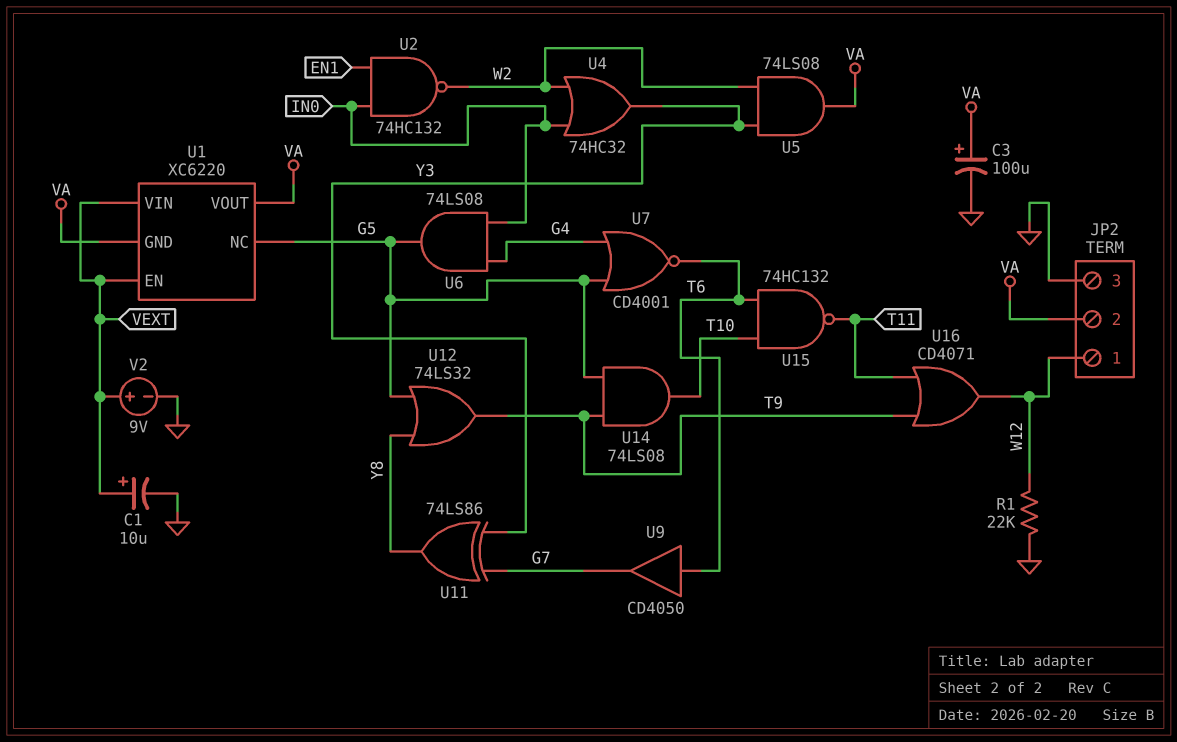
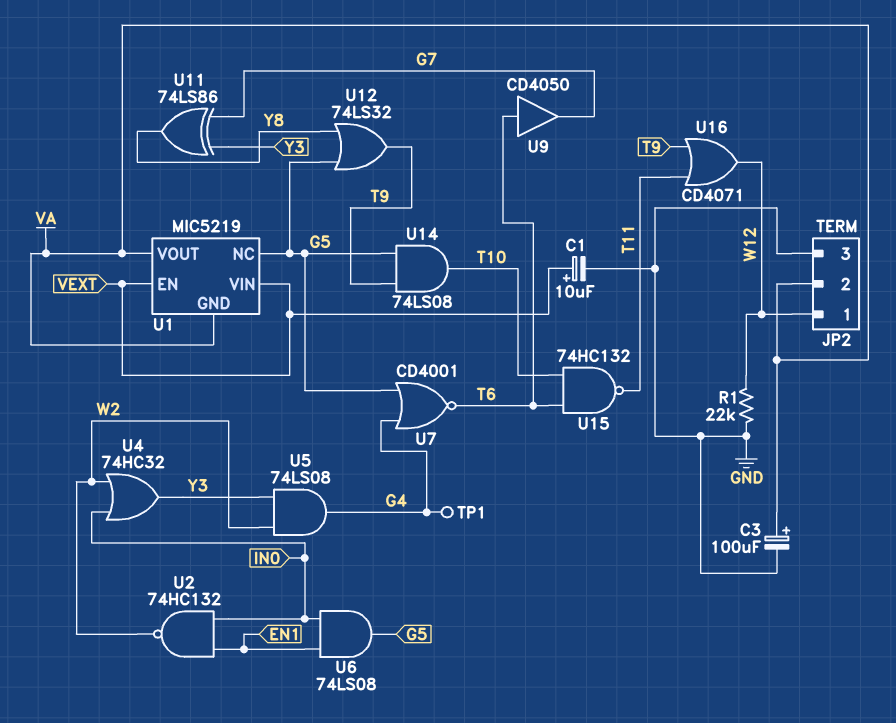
TP1: none -> test point (G4)
U1: XC6220 -> MIC5219
U5: AND 74LS08 (in W2, in Y3, out VA) -> AND 74LS08 (in W2, in Y3, out G4)
U6: AND 74LS08 (in G4, in IN0, out G5) -> AND 74LS08 (in EN1, in IN0, out G5)
V2: 9V (plus VEXT, minus GND) -> none

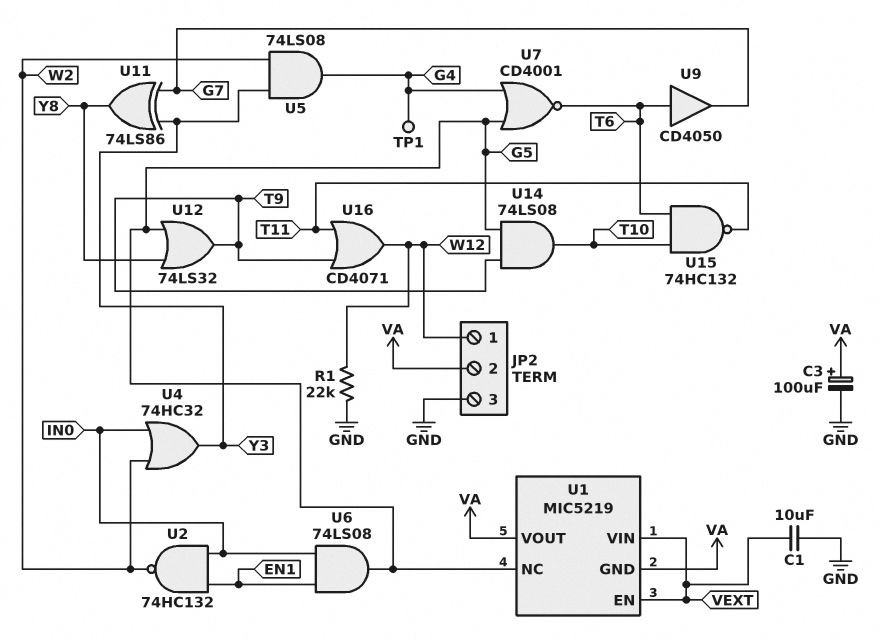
C1: 10uF (plus VEXT, minus GND) -> 10uF (GND, VEXT)

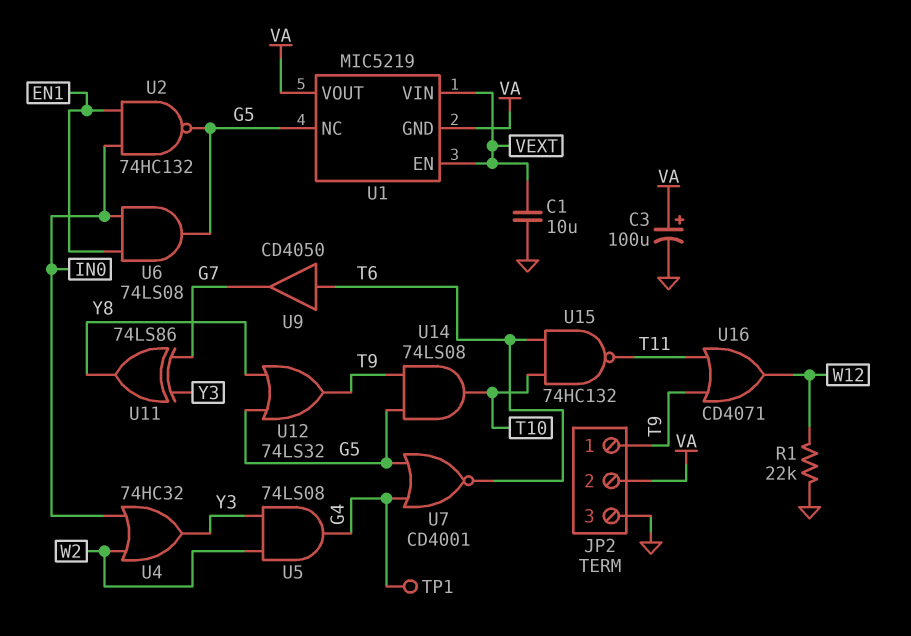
JP2 pin 1: W12 -> T9
U2: NAND 74HC132 (in EN1, in IN0, out W2) -> NAND 74HC132 (in EN1, in IN0, out G5)

